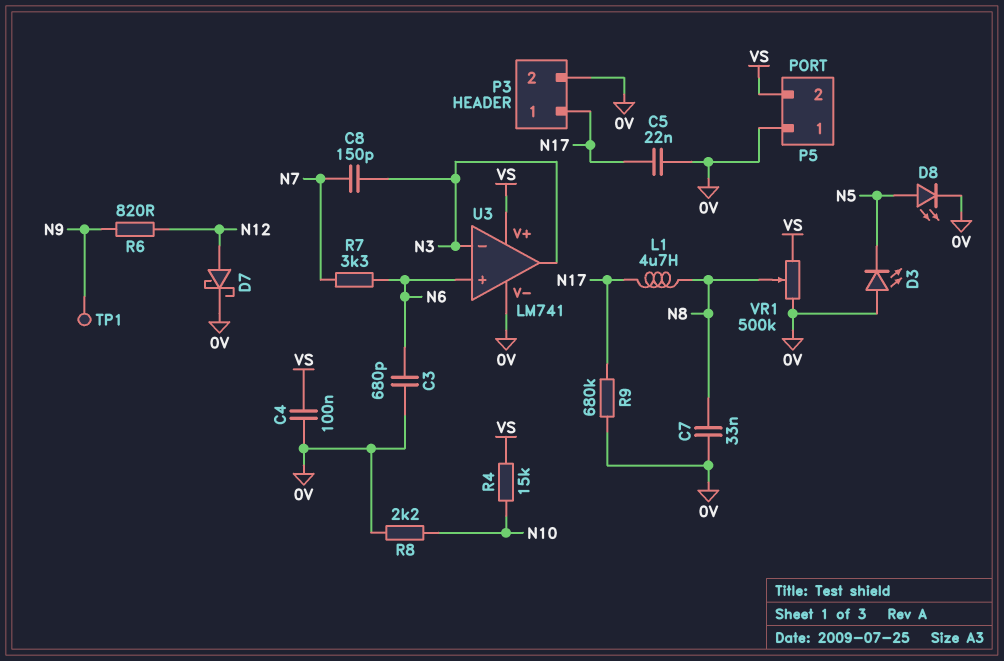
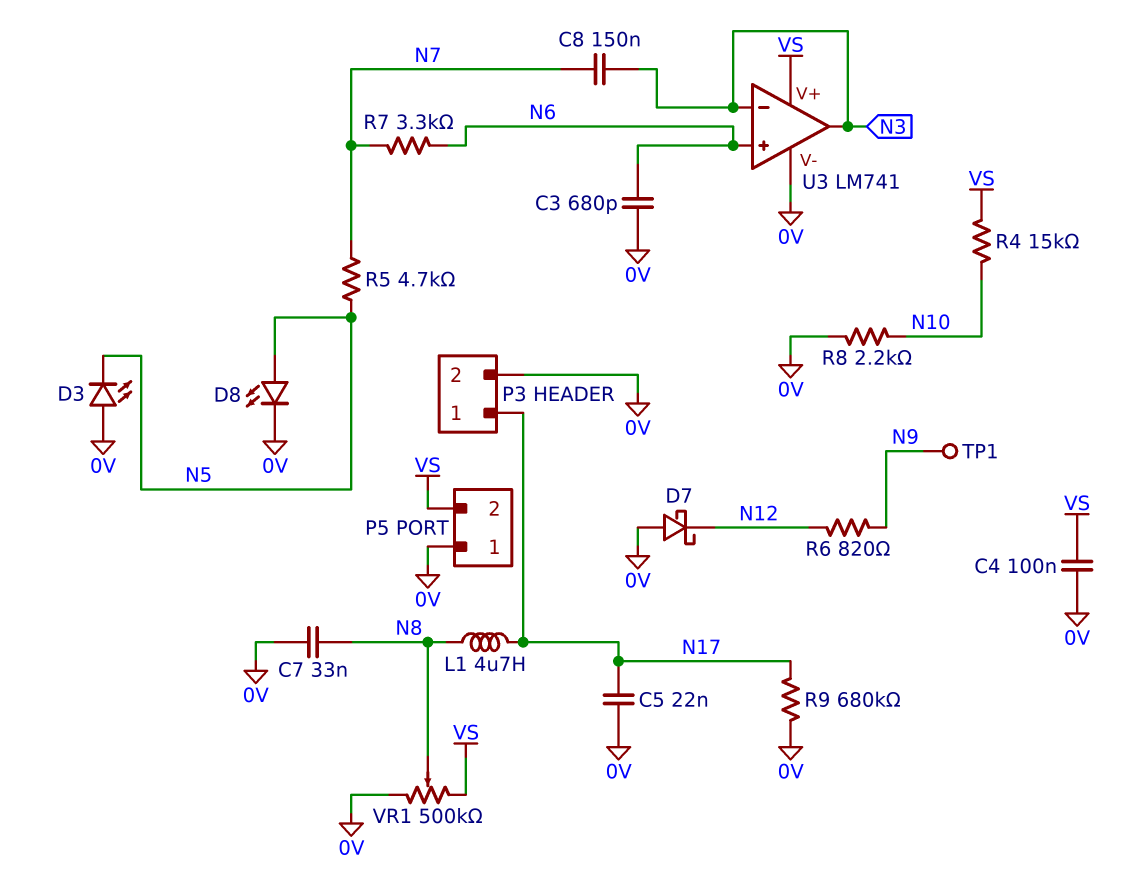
C8: 150pF (N3, N7) -> 150nF (N3, N7)
D7: schottky (A N12, K 0V) -> schottky (A 0V, K N12)
R5: none -> 4.7k (N5, N7)

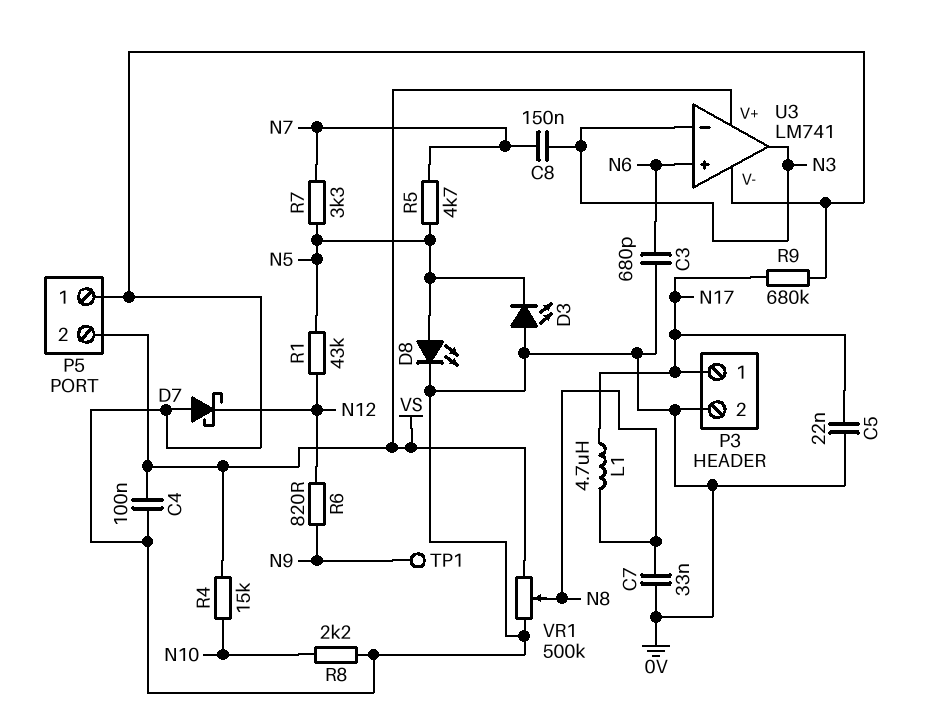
R1: none -> 43k (N5, N12)
R7: 3.3k (N6, N7) -> 3.3k (N5, N7)

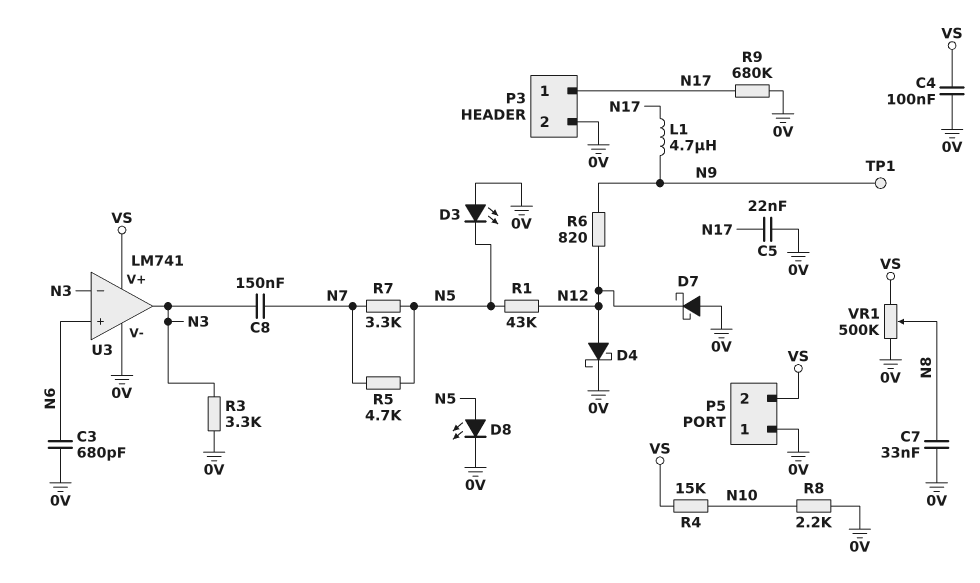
D4: none -> schottky (A N12, K 0V)
L1: 4.7uH (N8, N17) -> 4.7uH (N9, N17)
R3: none -> 3.3k (0V, N3)

